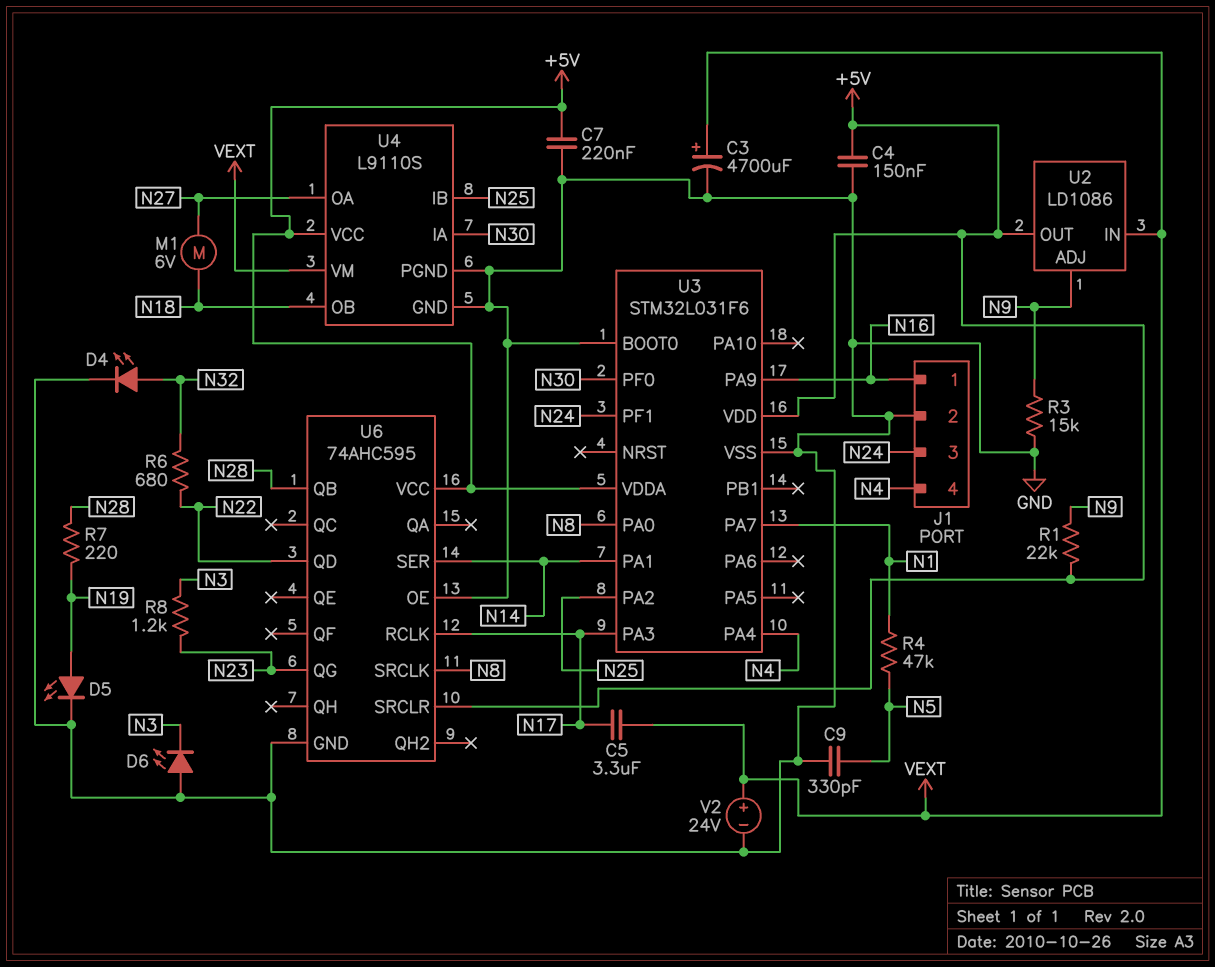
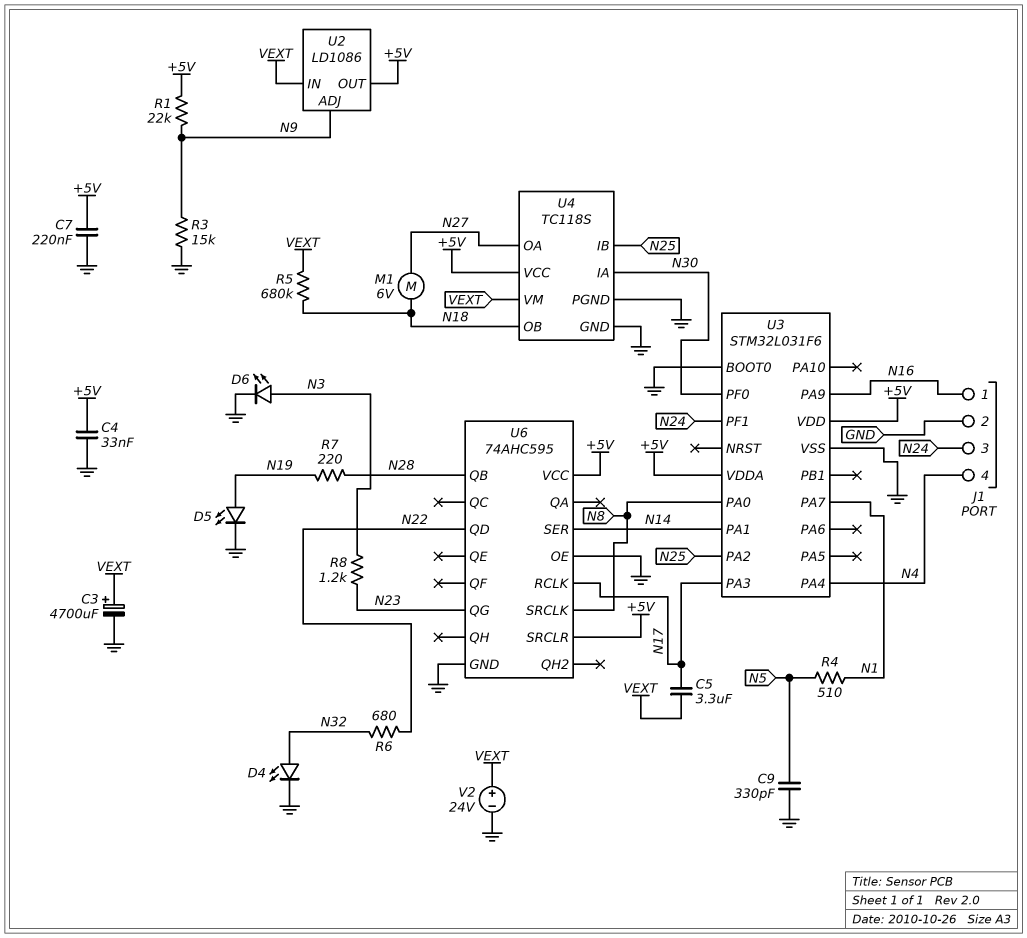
C4: 150nF (+5V, GND) -> 33nF (+5V, GND)
D6: LED (A GND, K N3) -> LED (A N3, K GND)
R4: 47k (N1, N5) -> 510 (N1, N5)
R5: none -> 680k (N18, VEXT)
U4: L9110S -> TC118S

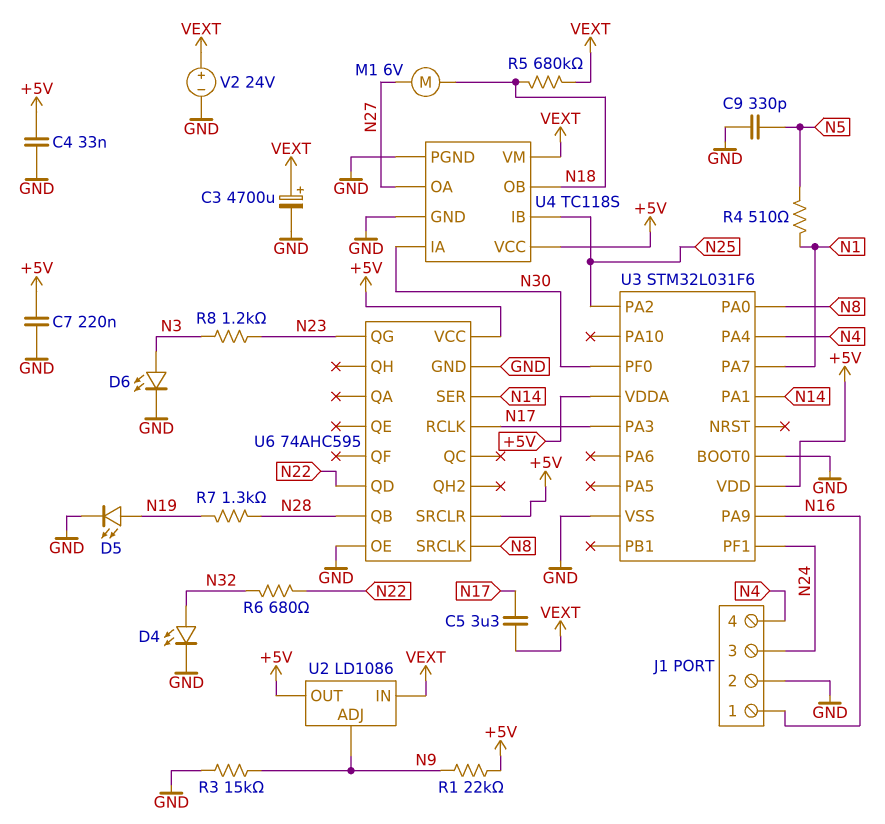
R7: 220 (N19, N28) -> 1.3k (N19, N28)

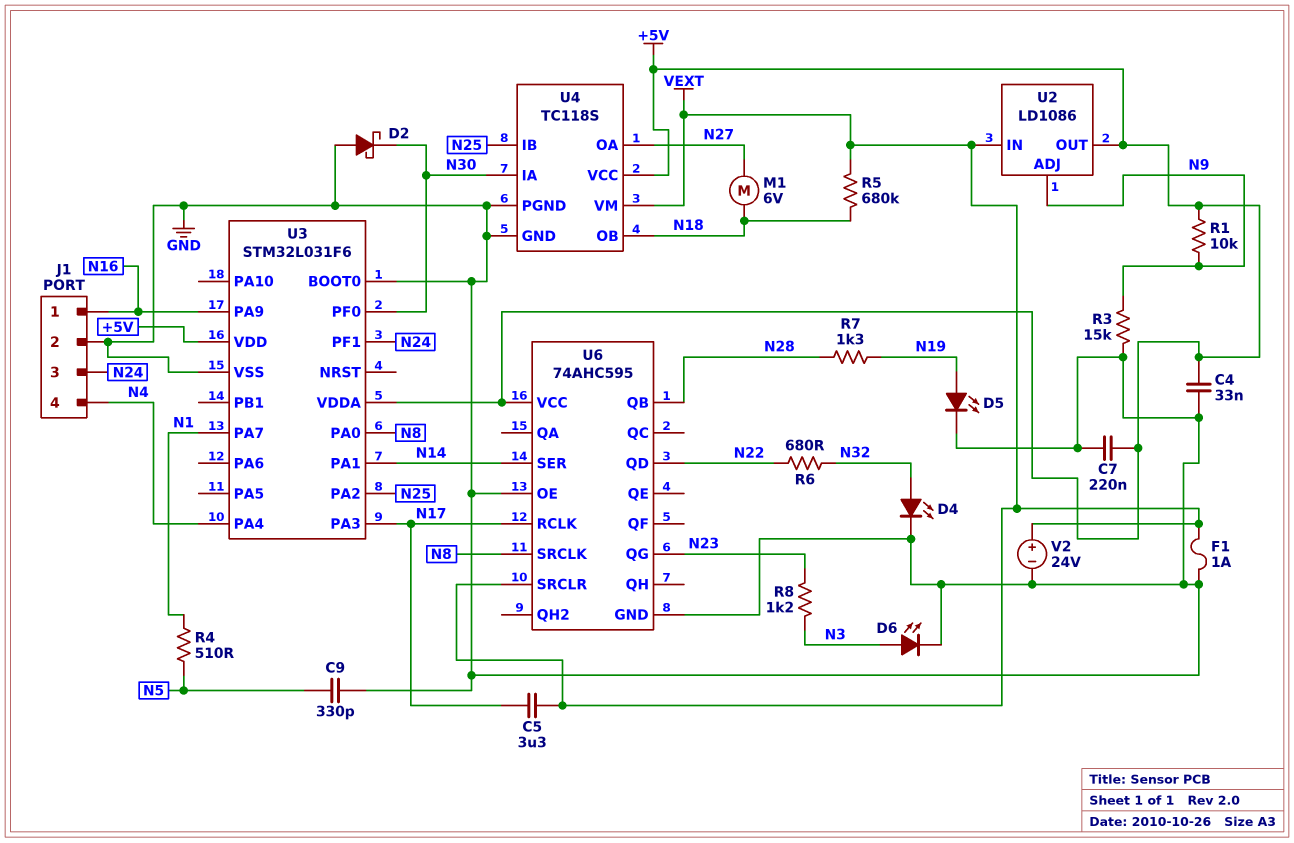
C3: 4700uF (plus VEXT, minus GND) -> none
D2: none -> schottky (A GND, K N30)
F1: none -> 1A (GND, VEXT)
R1: 22k (+5V, N9) -> 10k (+5V, N9)
U6 pin SRCLR: +5V -> VEXT

